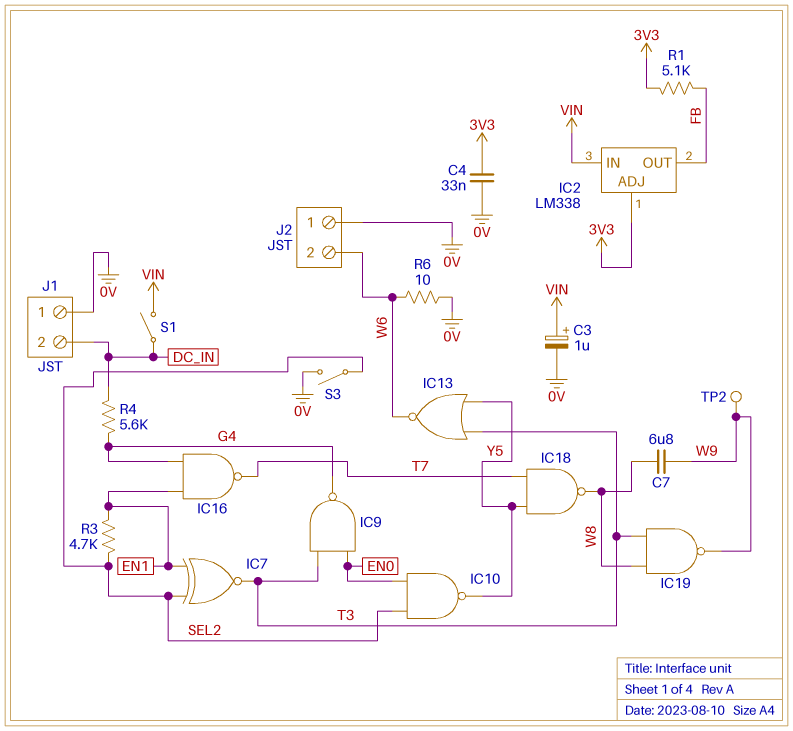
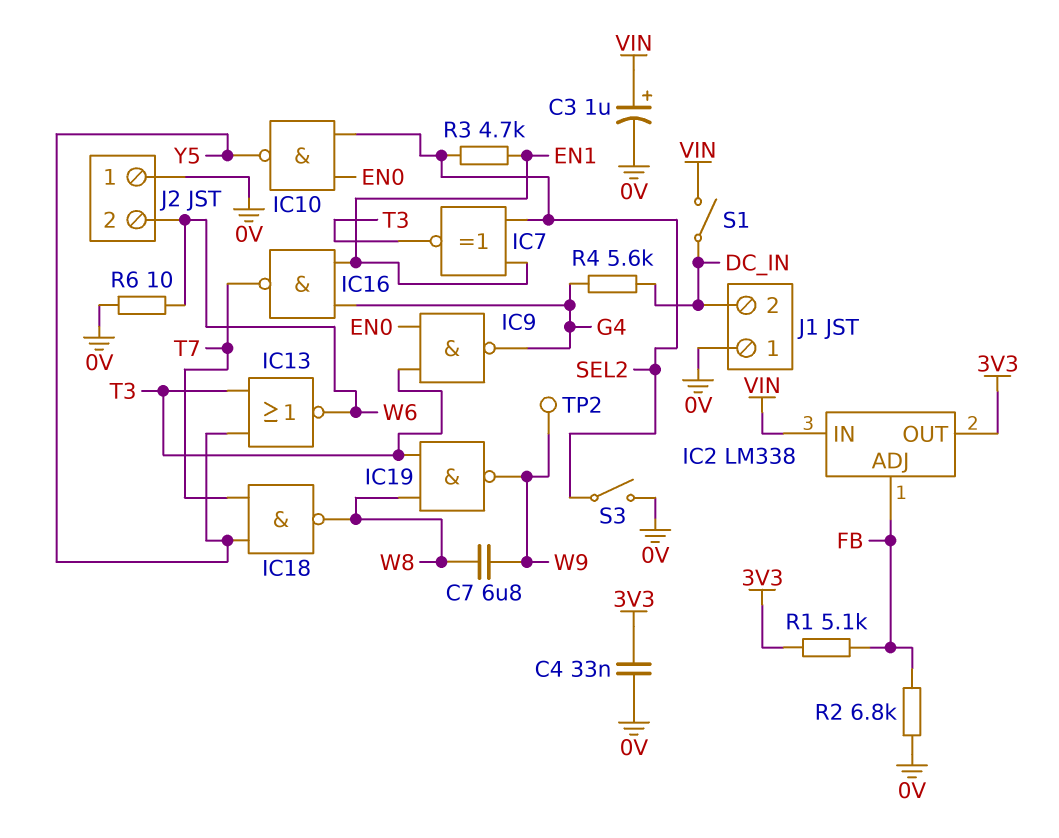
IC2 pin ADJ: 3V3 -> FB
IC2 pin OUT: FB -> 3V3
R2: none -> 6.8k (0V, FB)

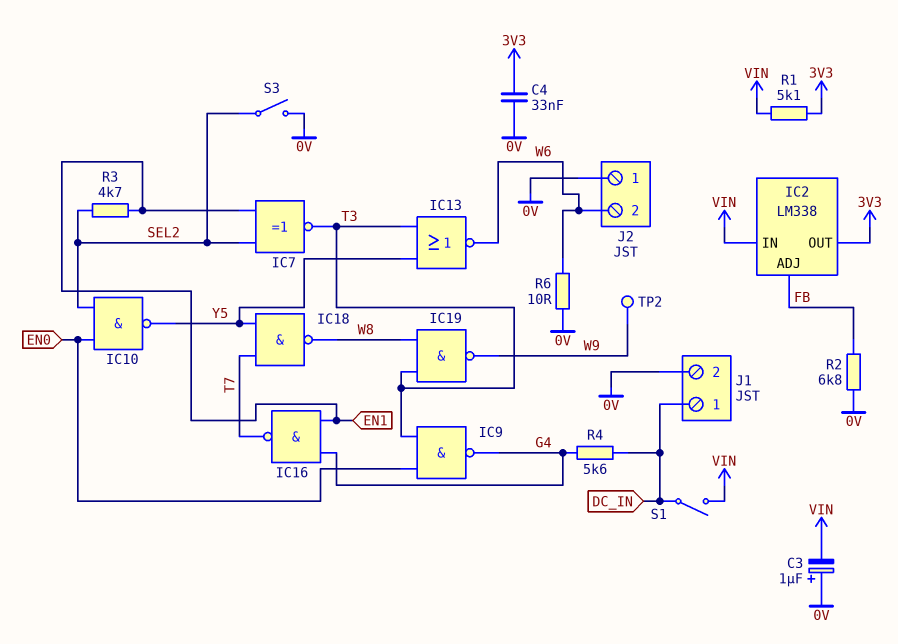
C3: 1uF (plus VIN, minus 0V) -> 1uF (plus 0V, minus VIN)
C7: 6.8uF (W8, W9) -> none
J1 pin 1: 0V -> DC_IN
J1 pin 2: DC_IN -> 0V
R1: 5.1k (3V3, FB) -> 5.1k (3V3, VIN)

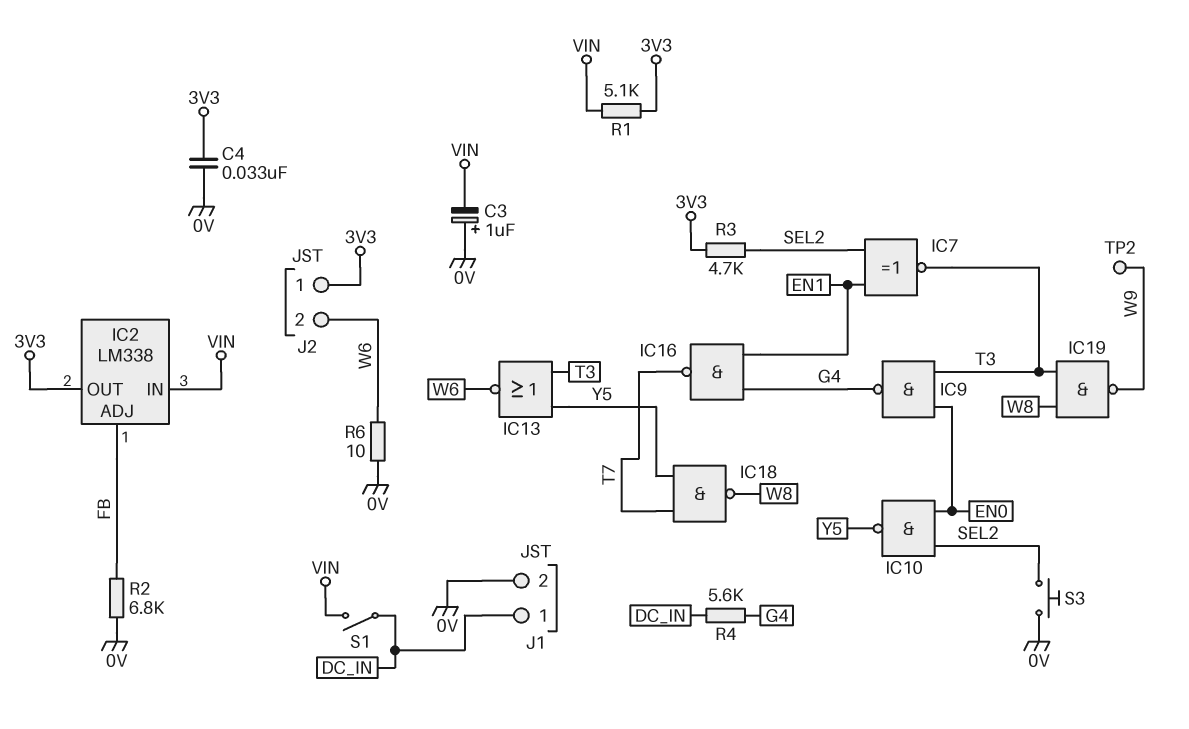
J2 pin 1: 0V -> 3V3
R3: 4.7k (EN1, SEL2) -> 4.7k (3V3, SEL2)
S3: switch (0V, SEL2) -> button (0V, SEL2)

